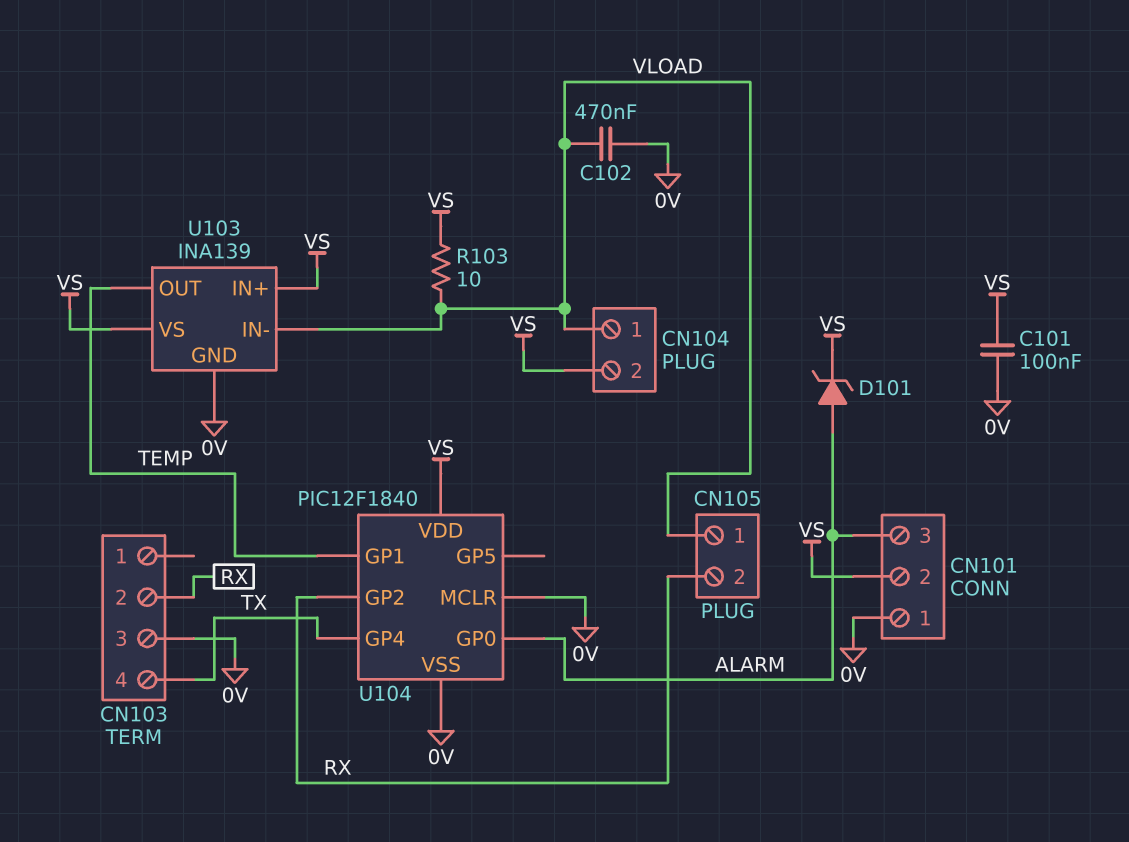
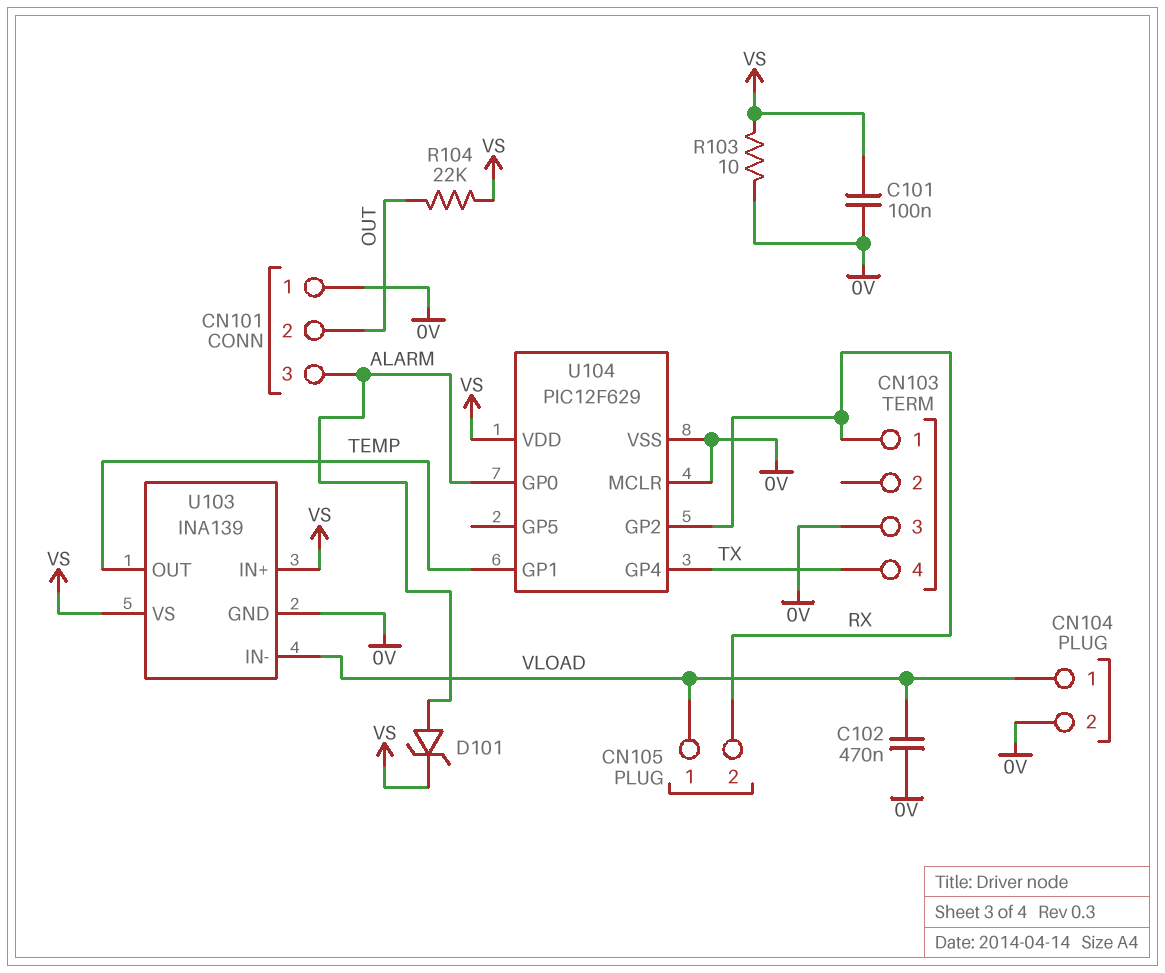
CN101 pin 2: VS -> OUT
CN103 pin 1: none -> RX
CN103 pin 2: RX -> none
CN104 pin 2: VS -> 0V
R103: 10 (VLOAD, VS) -> 10 (0V, VS)
R104: none -> 22k (OUT, VS)
U104: PIC12F1840 -> PIC12F629

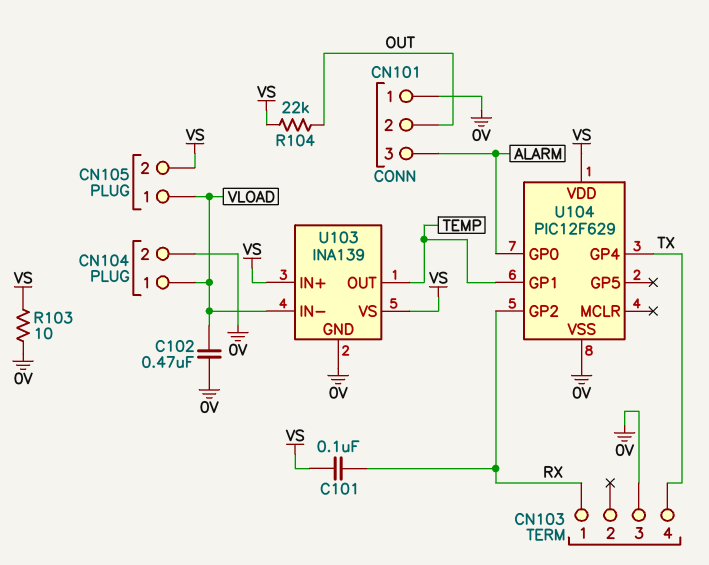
C101: 100nF (0V, VS) -> 100nF (RX, VS)
CN105 pin 2: RX -> VS
D101: zener (A ALARM, K VS) -> none
U104 pin MCLR: 0V -> none

